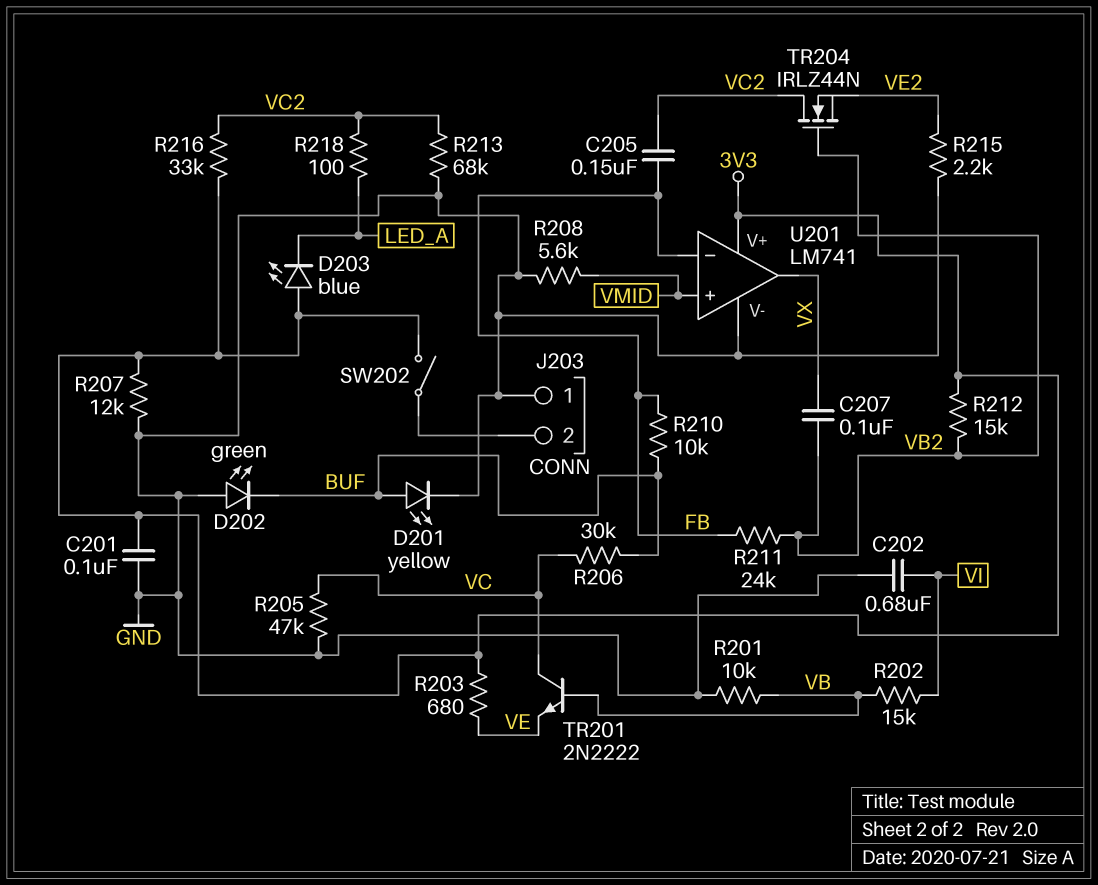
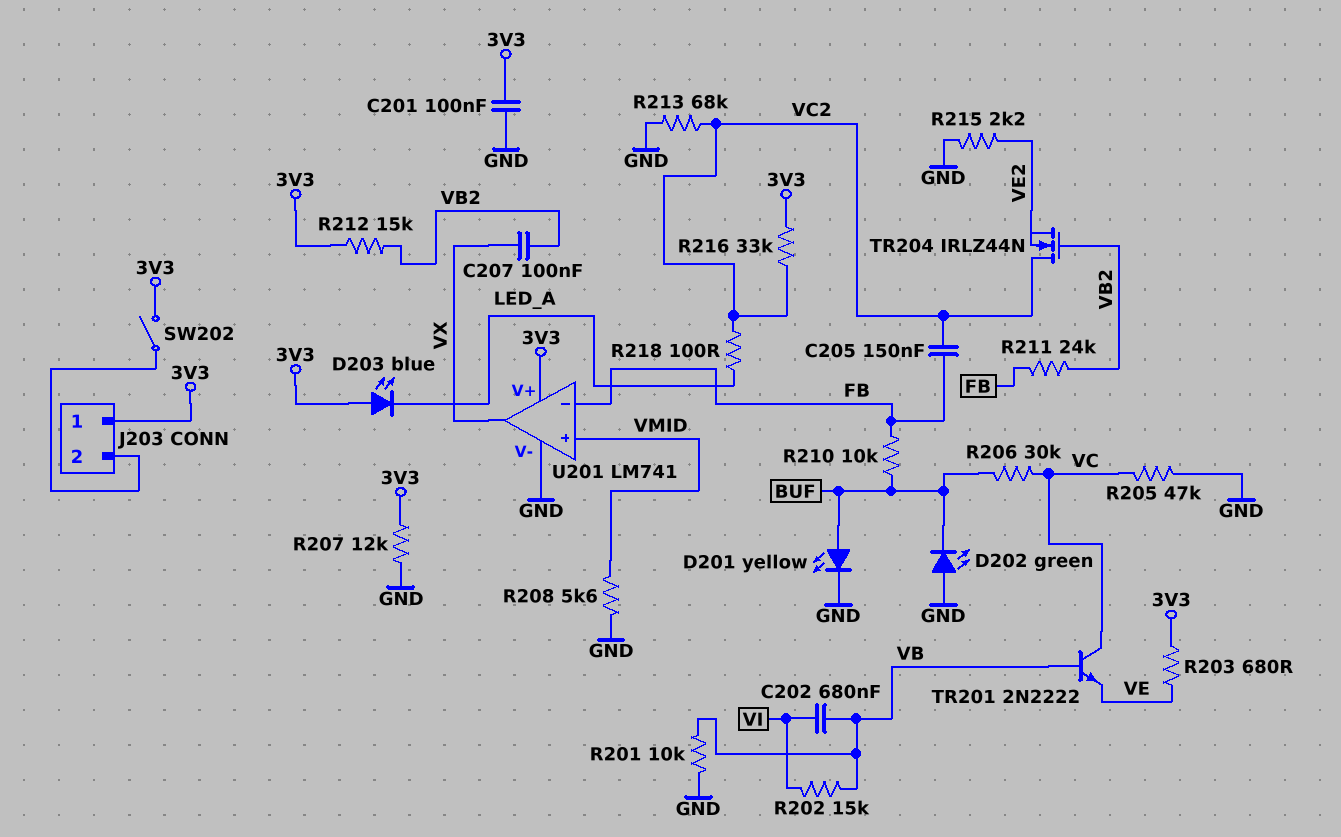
C202: 680nF (GND, VI) -> 680nF (VB, VI)
J203 pin 1: GND -> 3V3

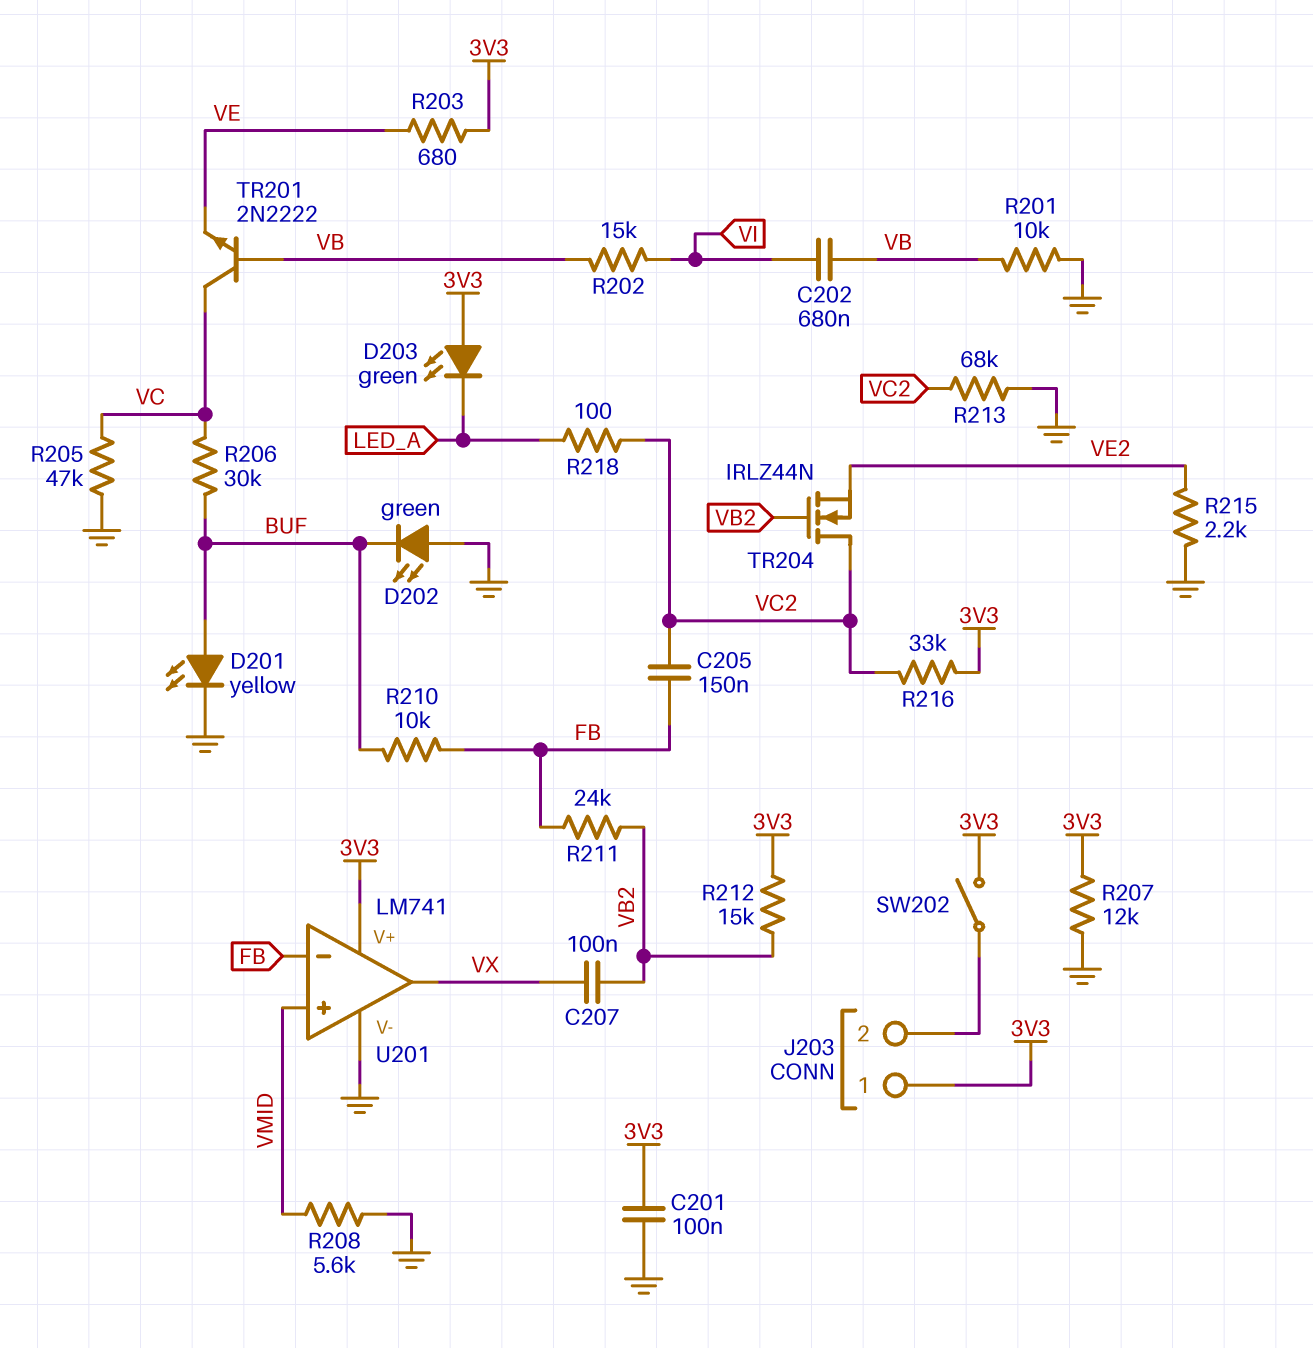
D203: LED blue (A 3V3, K LED_A) -> LED green (A 3V3, K LED_A)

